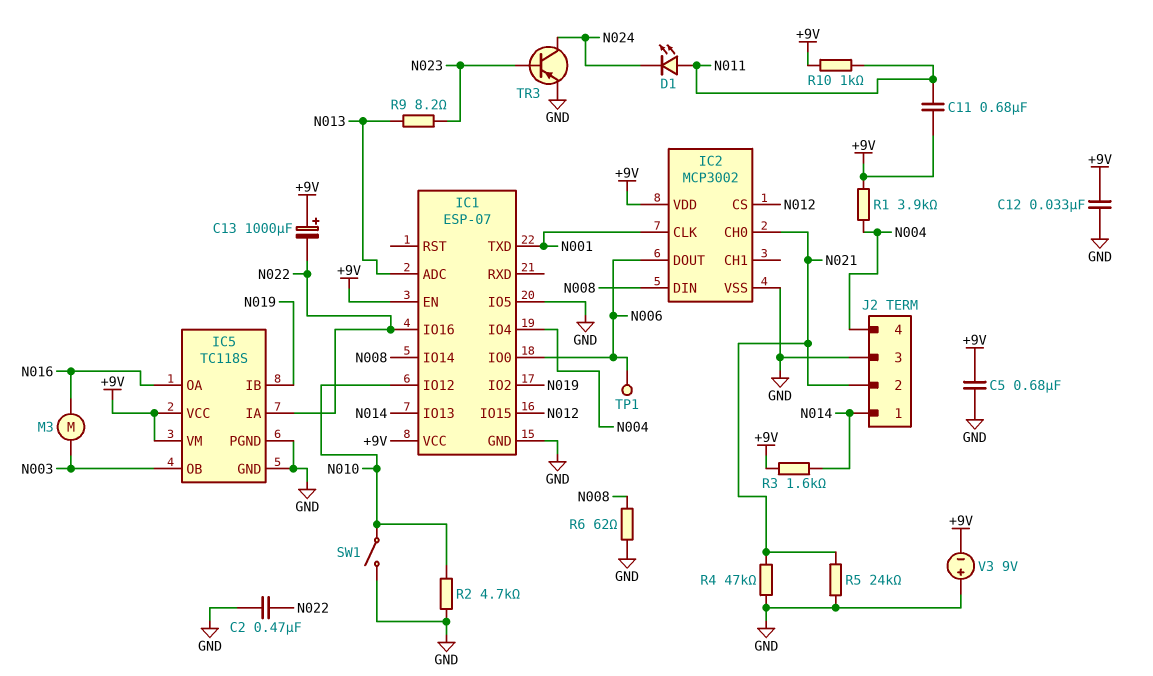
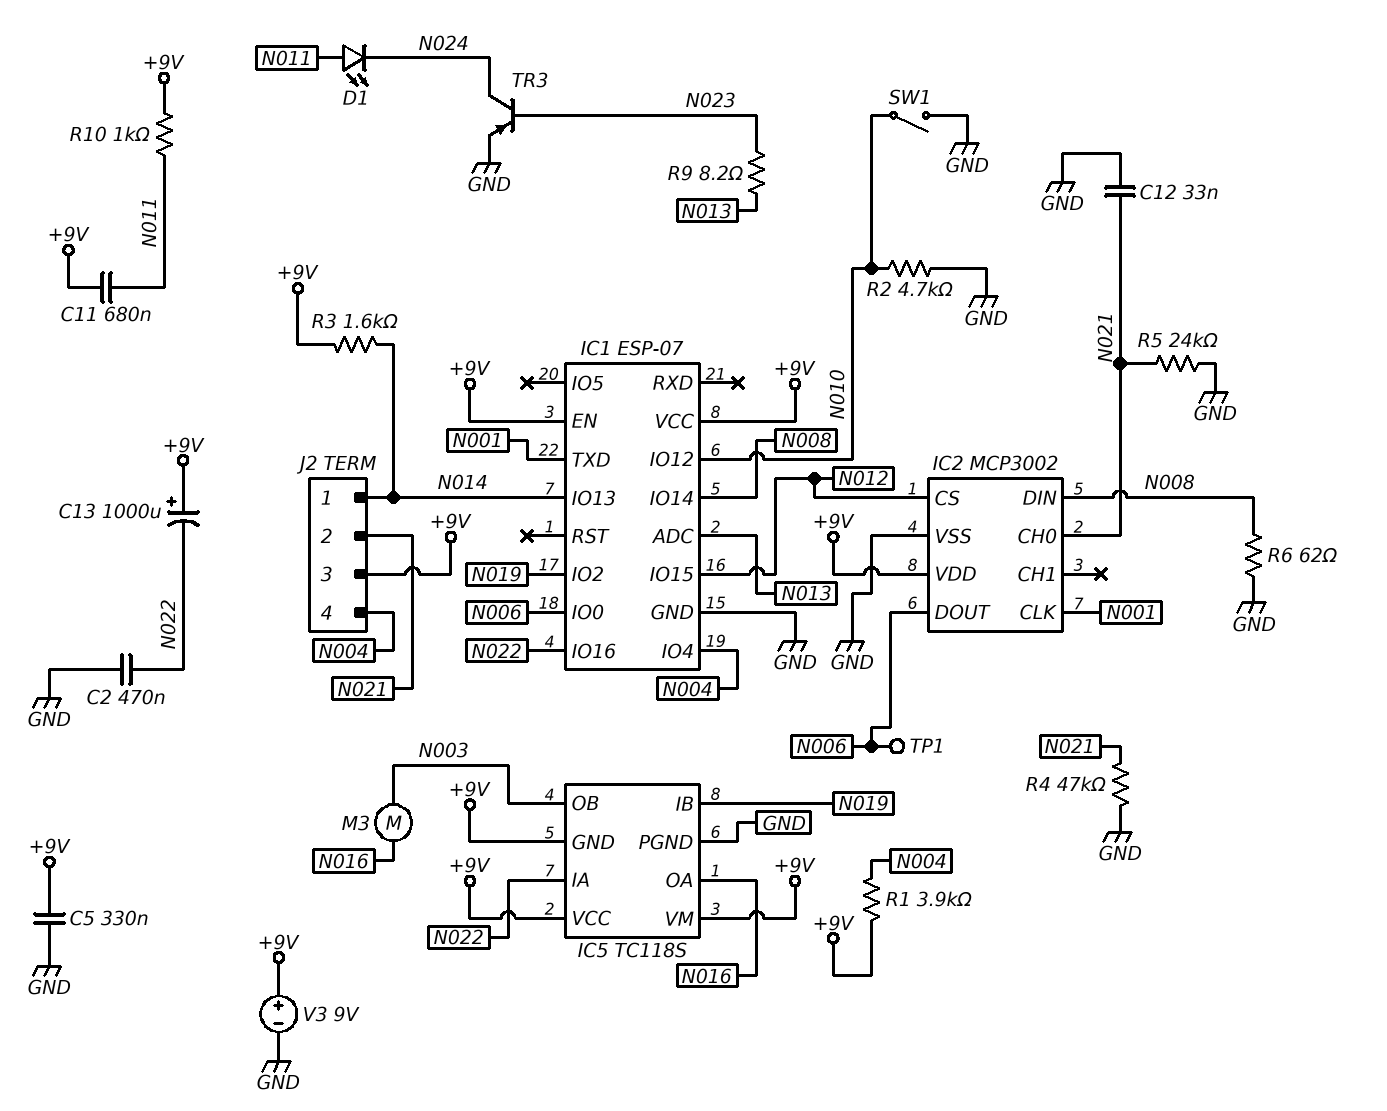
C5: 680nF (+9V, GND) -> 330nF (+9V, GND)
C12: 33nF (+9V, GND) -> 33nF (GND, N021)
IC1 pin IO5: GND -> none
IC5 pin GND: GND -> +9V
J2 pin 3: GND -> +9V
V3: 9V (plus GND, minus +9V) -> 9V (plus +9V, minus GND)

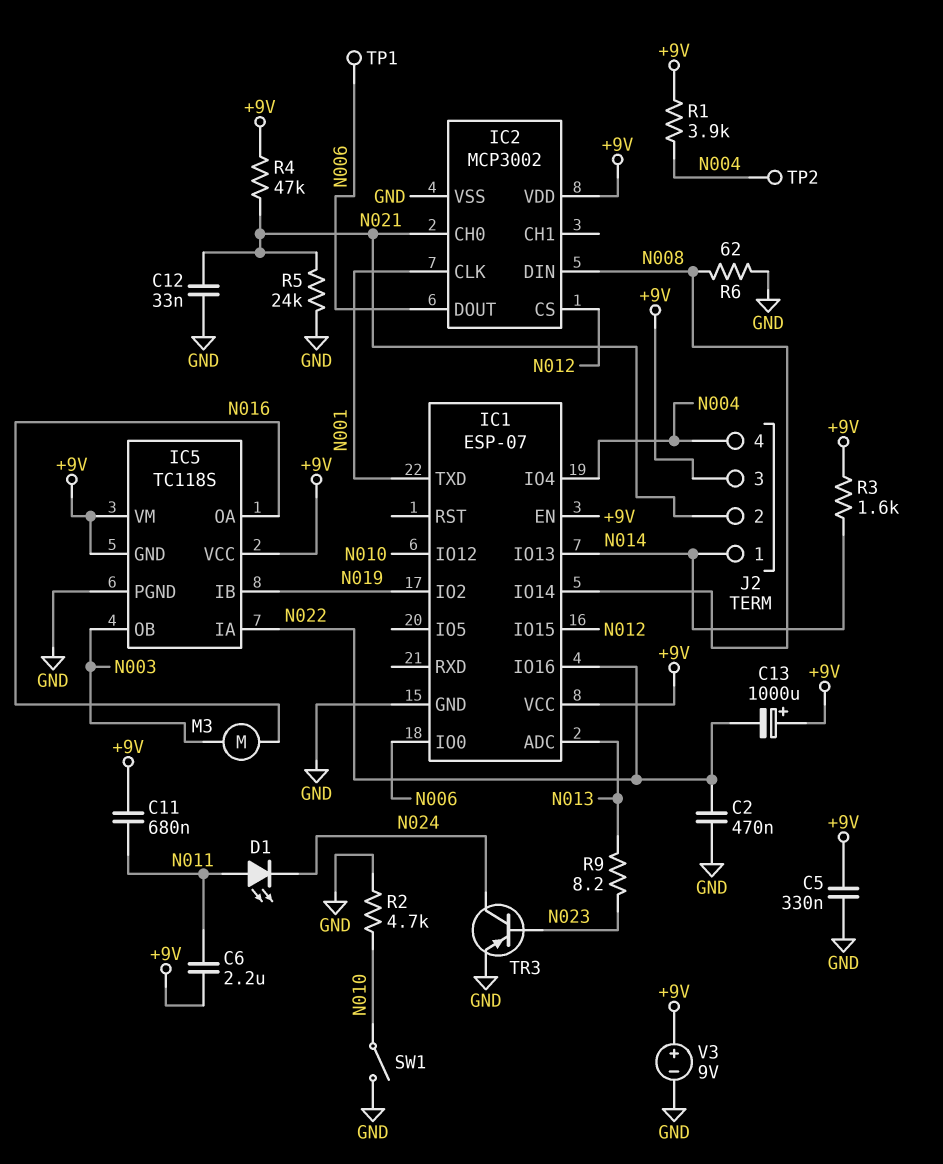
C6: none -> 2.2uF (+9V, N011)
R4: 47k (GND, N021) -> 47k (+9V, N021)
R10: 1k (+9V, N011) -> none
TP2: none -> test point (N004)

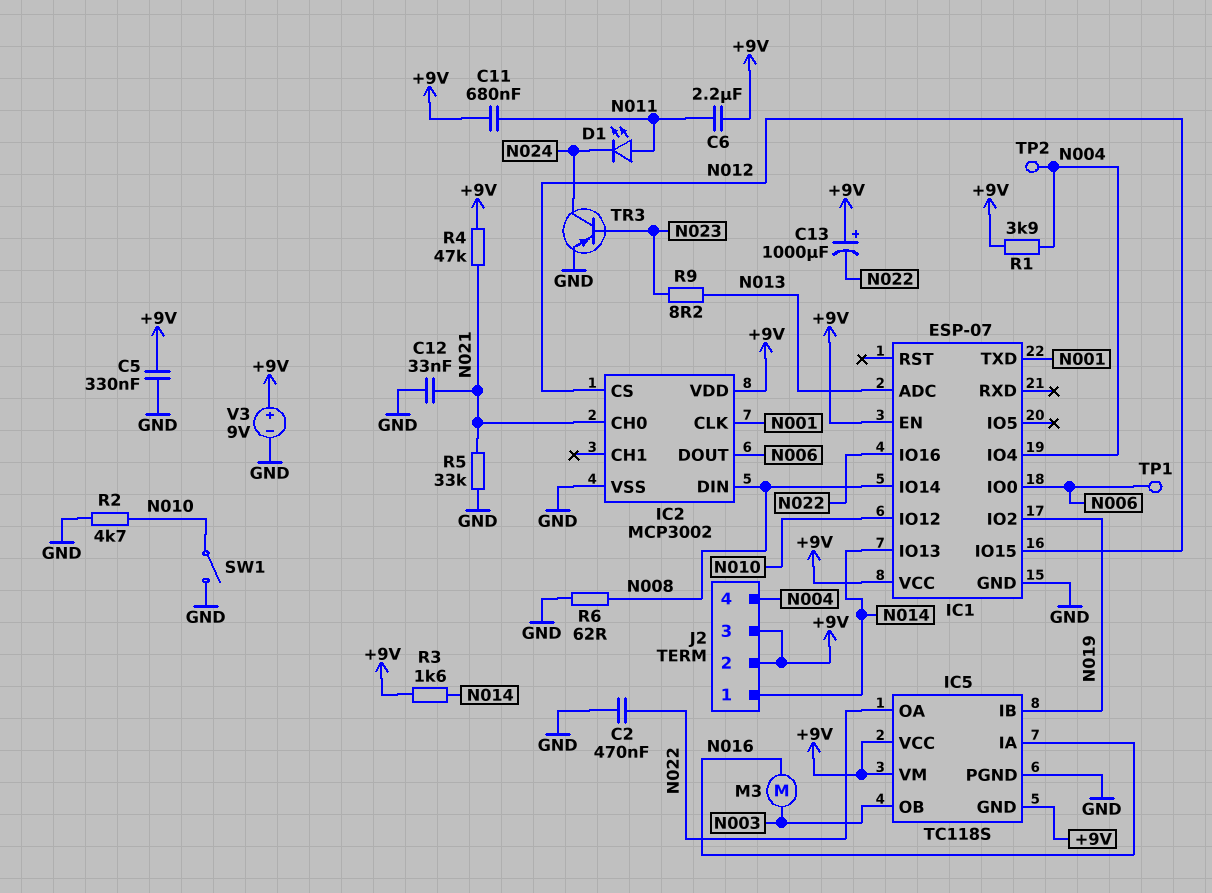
IC5 pin IA: N022 -> N016
IC5 pin OA: N016 -> N022
J2 pin 2: N021 -> +9V
R5: 24k (GND, N021) -> 33k (GND, N021)

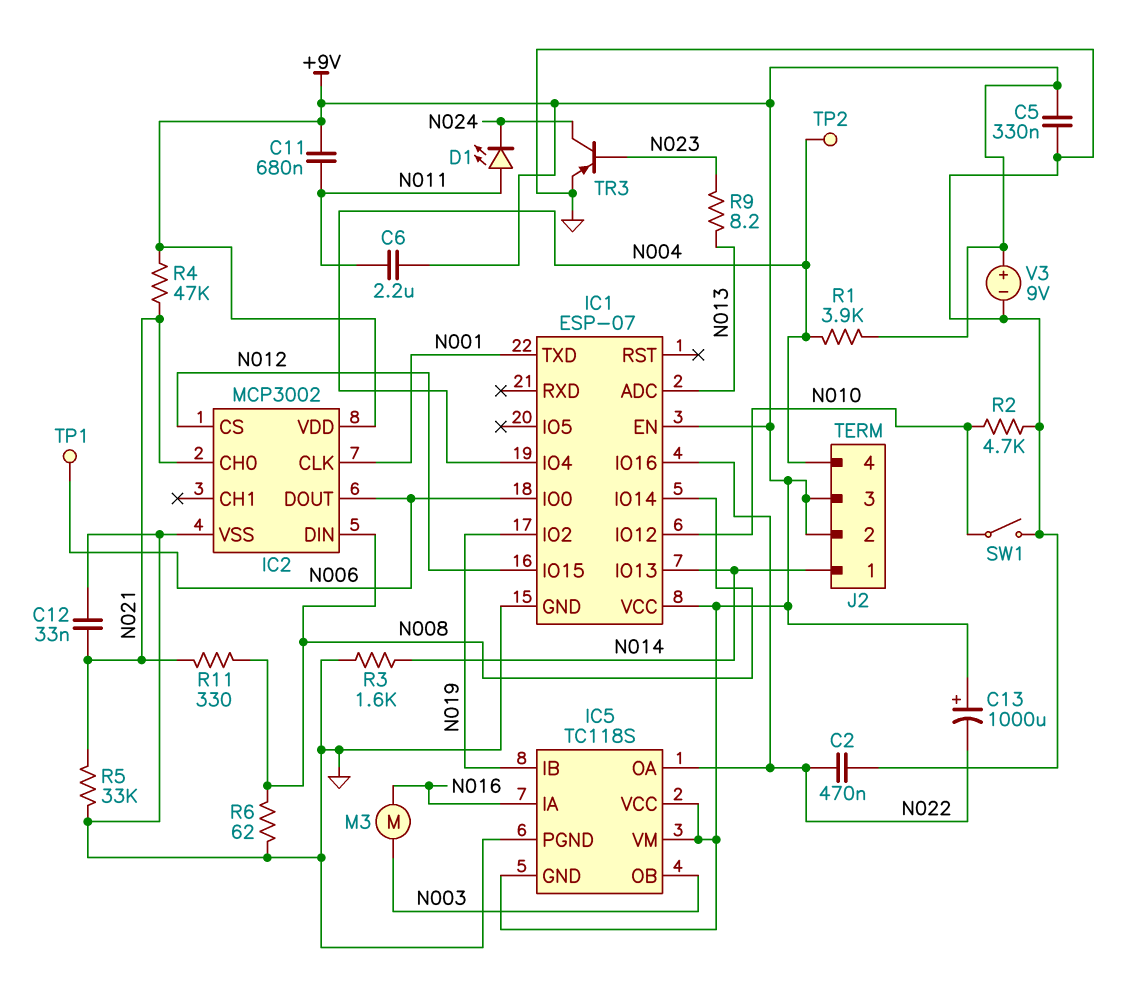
R3: 1.6k (+9V, N014) -> 1.6k (GND, N014)
R11: none -> 330 (N008, N021)

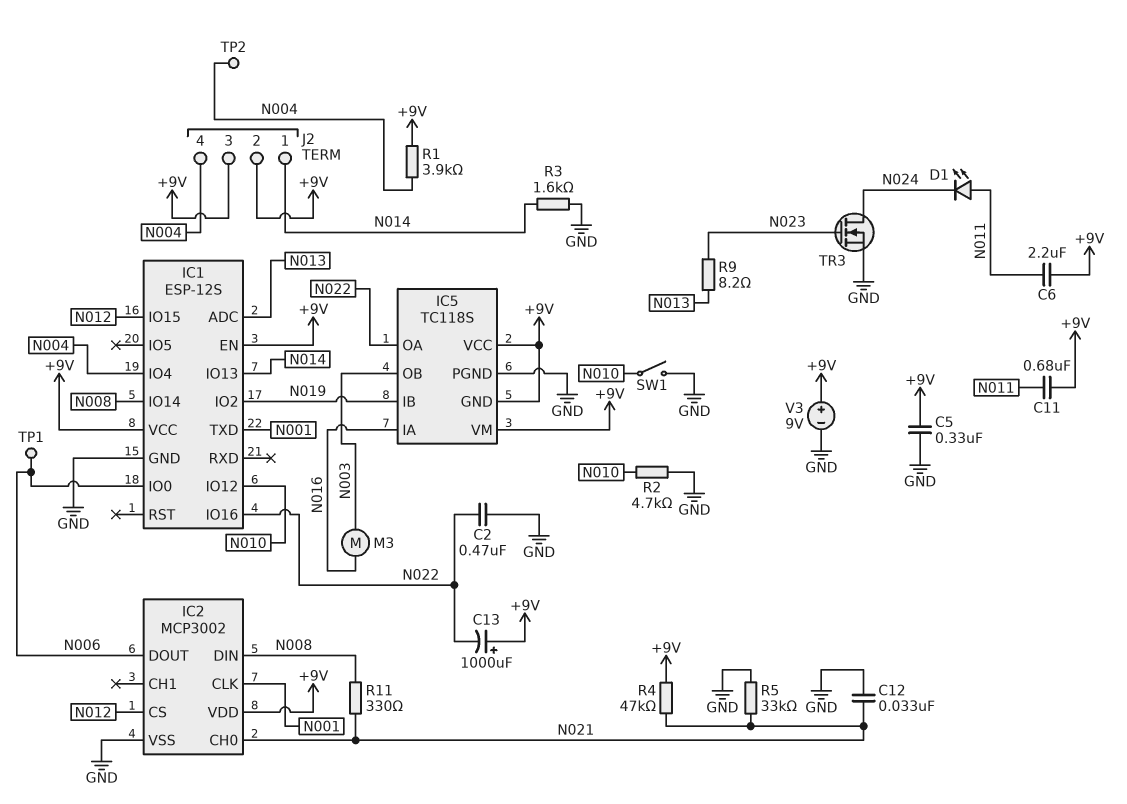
IC1: ESP-07 -> ESP-12S
R6: 62 (GND, N008) -> none
TR3: PNP (B N023, C N024, E GND) -> NMOS (G N023, D N024, S GND)

